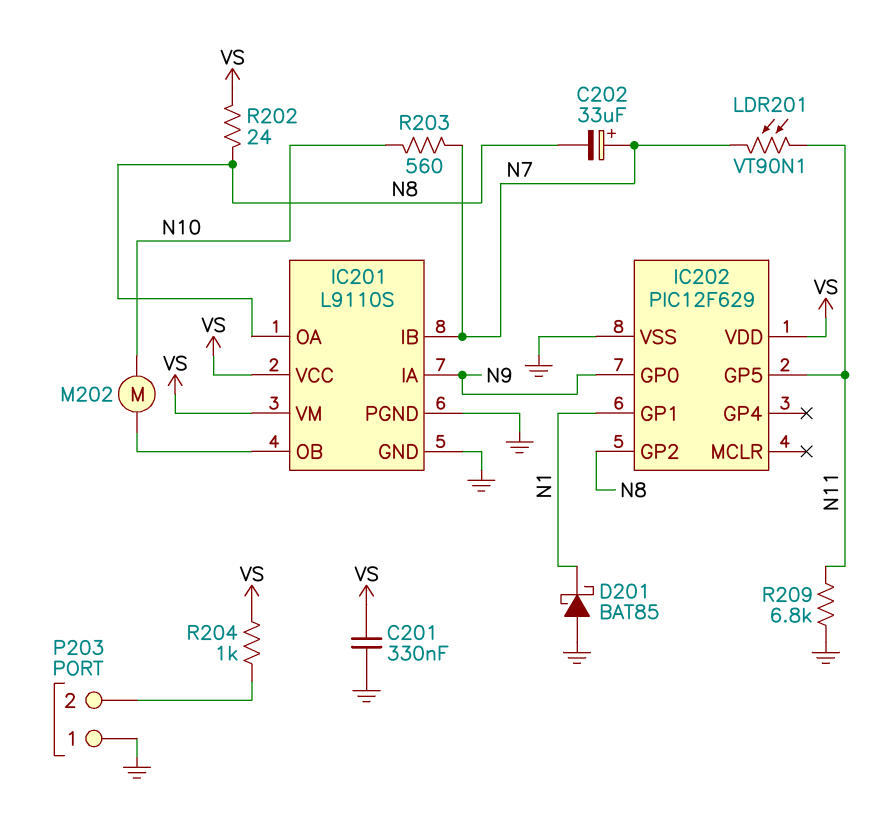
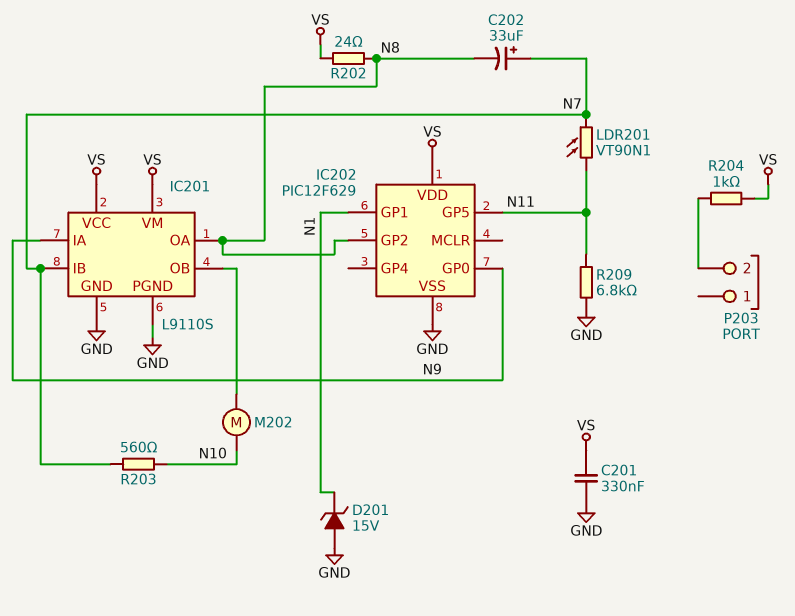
D201: schottky BAT85 (A GND, K N1) -> zener 15V (A GND, K N1)
P203 pin 1: GND -> none

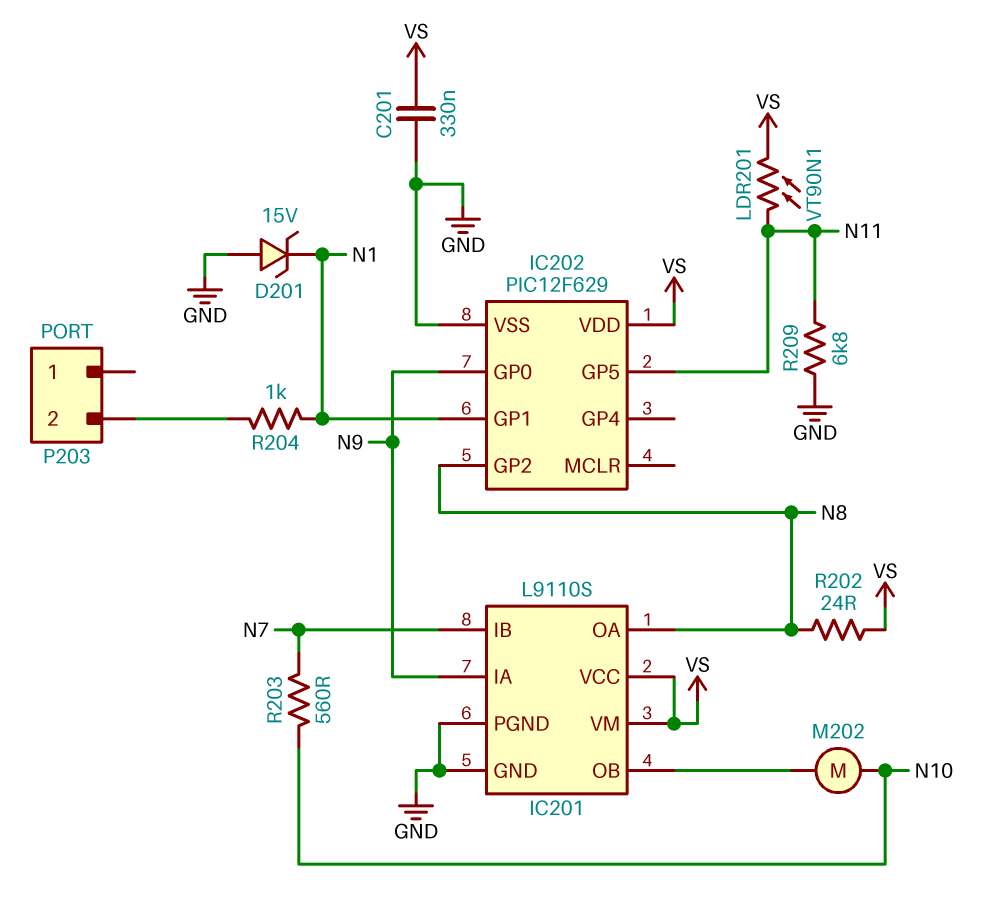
C202: 33uF (plus N7, minus N8) -> none
LDR201: VT90N1 (N7, N11) -> VT90N1 (N11, VS)
R204: 1k (P203/2, VS) -> 1k (N1, P203/2)

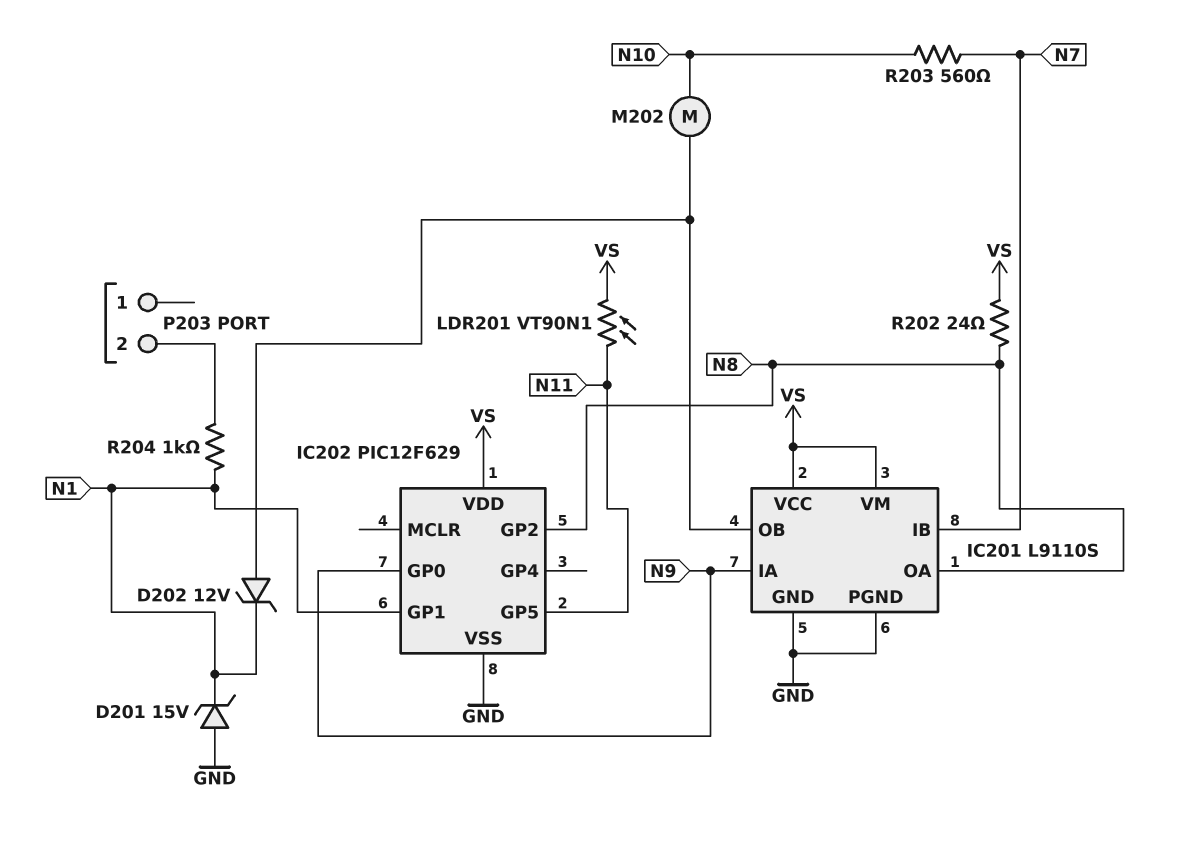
C201: 330nF (GND, VS) -> none
D202: none -> zener 12V (A IC201/OB, K N1)
R209: 6.8k (GND, N11) -> none

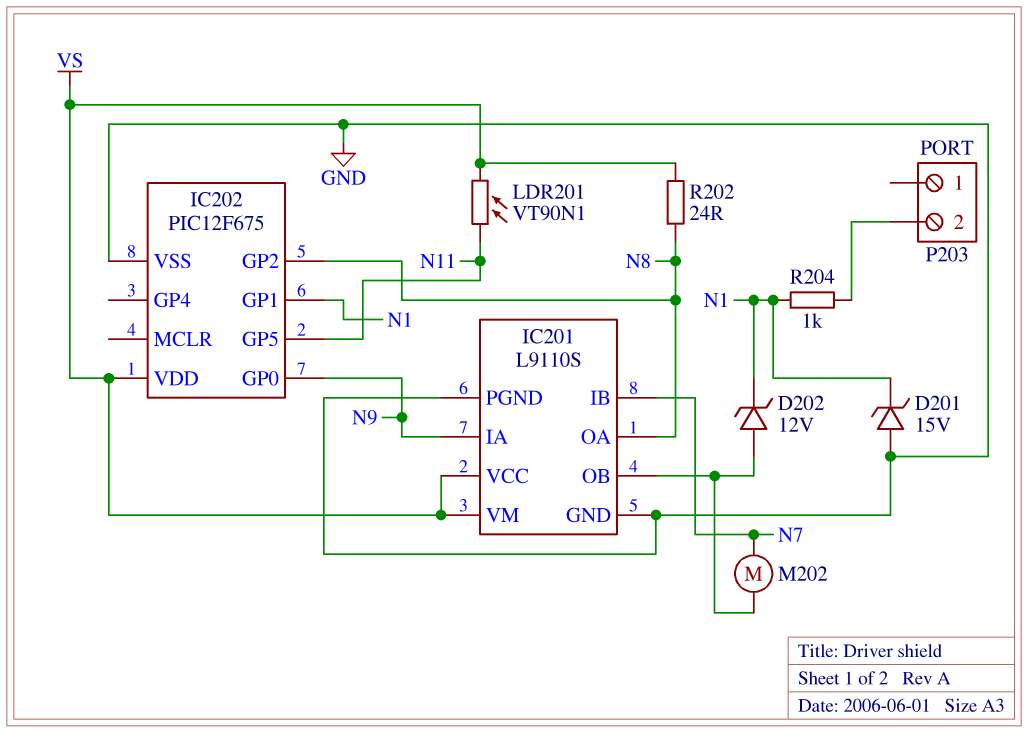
IC202: PIC12F629 -> PIC12F675
M202: motor (IC201/OB, N10) -> motor (IC201/OB, N7)
R203: 560 (N7, N10) -> none

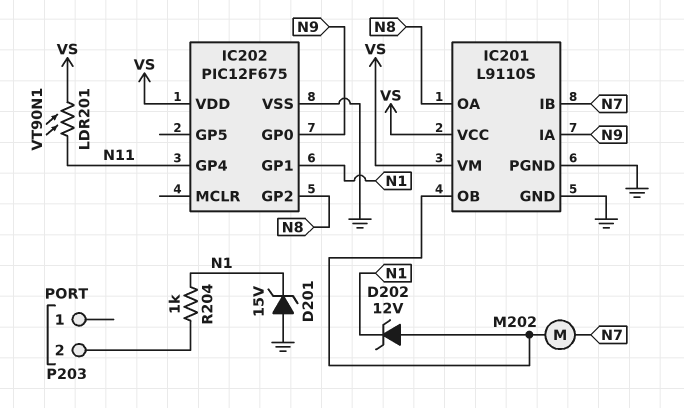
IC202 pin GP4: none -> N11
IC202 pin GP5: N11 -> none
R202: 24 (N8, VS) -> none

